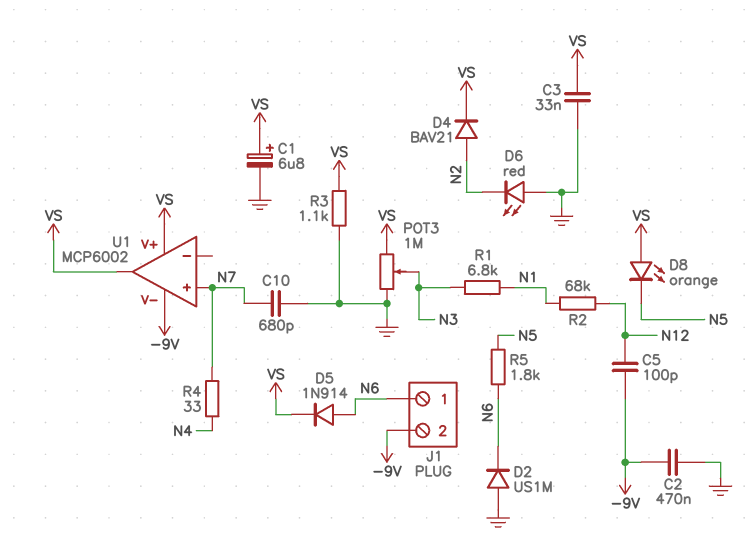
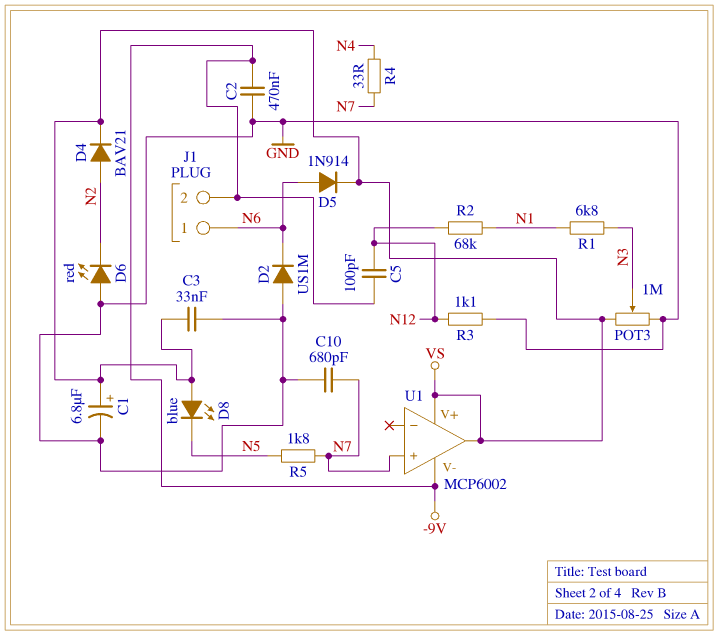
D8: LED orange (A VS, K N5) -> LED blue (A VS, K N5)
R3: 1.1k (GND, VS) -> 1.1k (GND, N12)
R5: 1.8k (N5, N6) -> 1.8k (N5, N7)

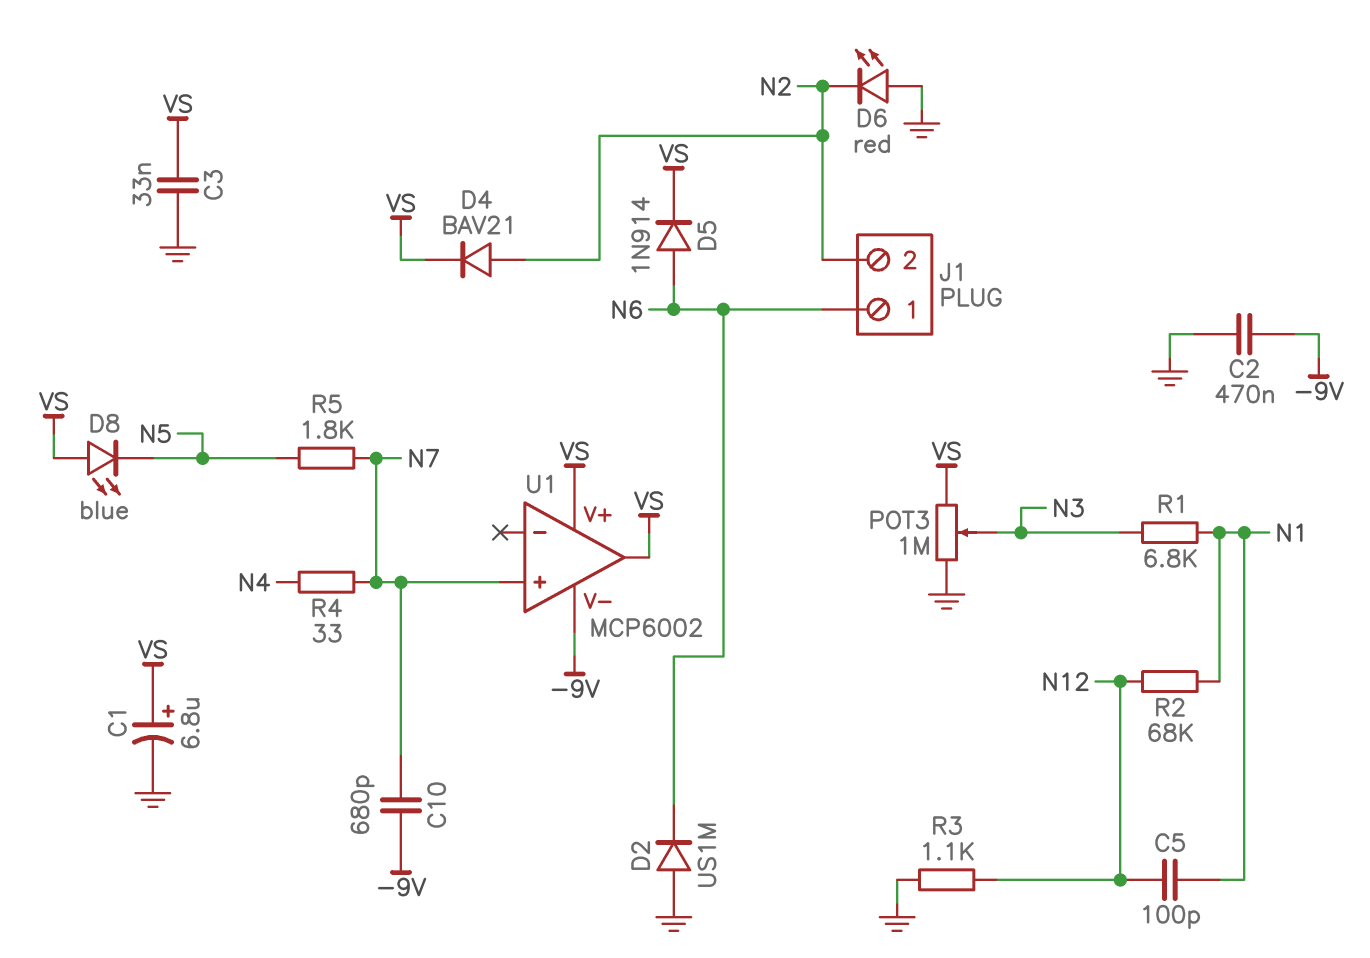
C5: 100pF (-9V, N12) -> 100pF (N1, N12)
C10: 680pF (GND, N7) -> 680pF (-9V, N7)
J1 pin 2: -9V -> N2

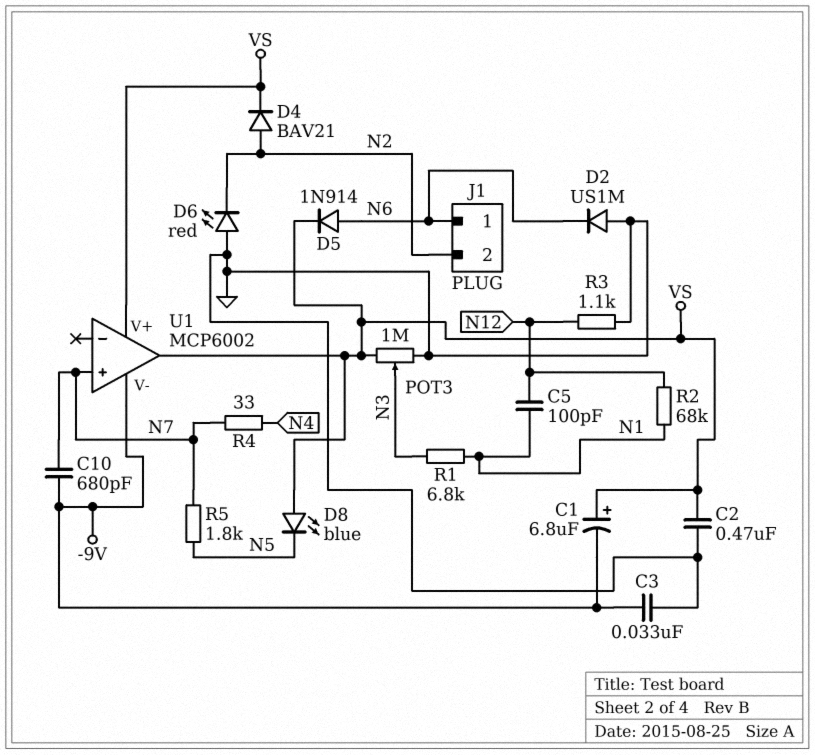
C1: 6.8uF (plus VS, minus GND) -> 6.8uF (plus VS, minus -9V)
C2: 470nF (-9V, GND) -> 470nF (GND, VS)
C3: 33nF (GND, VS) -> 33nF (-9V, GND)

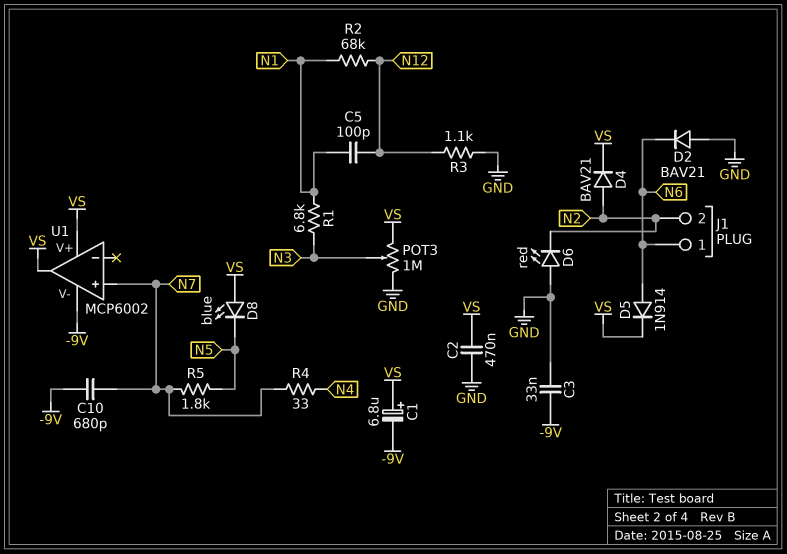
D2: diode US1M (A GND, K N6) -> diode BAV21 (A GND, K N6)

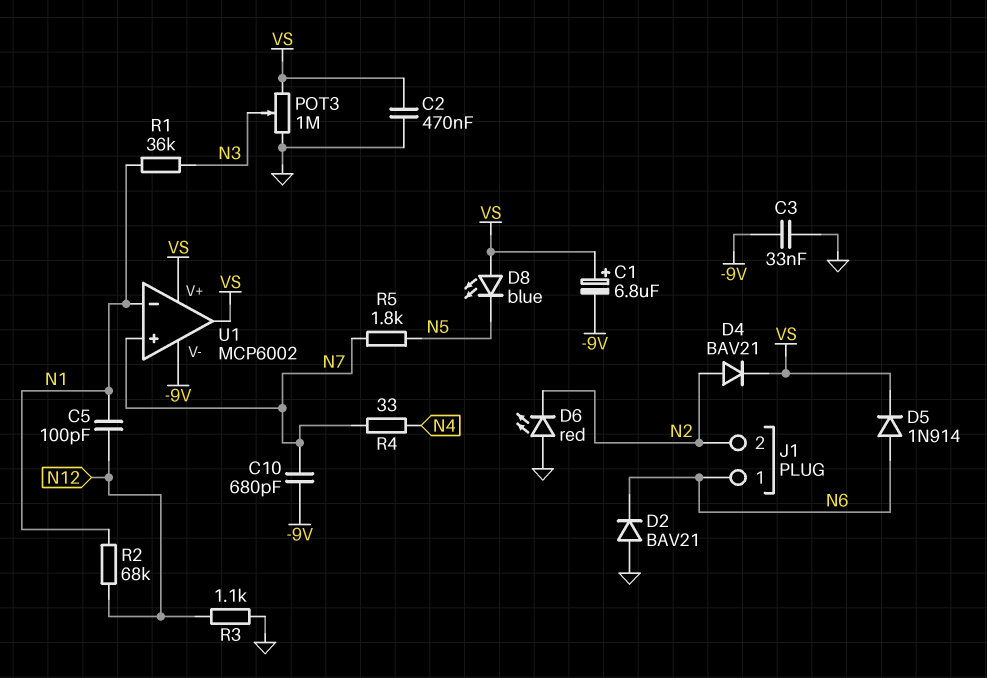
R1: 6.8k (N1, N3) -> 36k (N1, N3)
U1 pin in-: none -> N1

